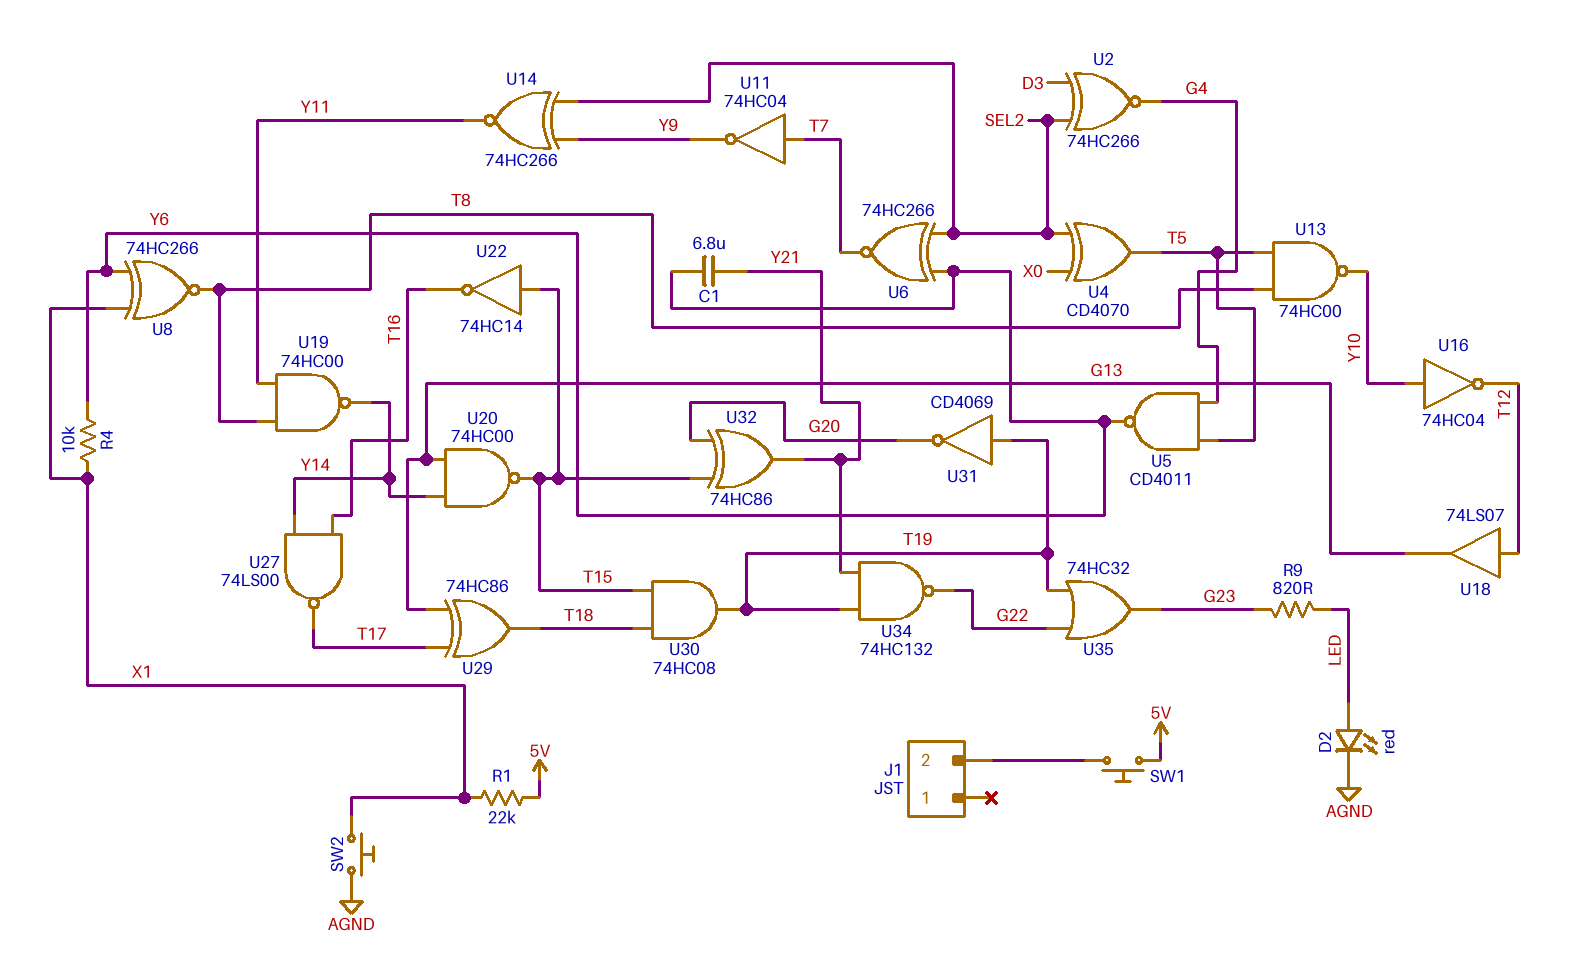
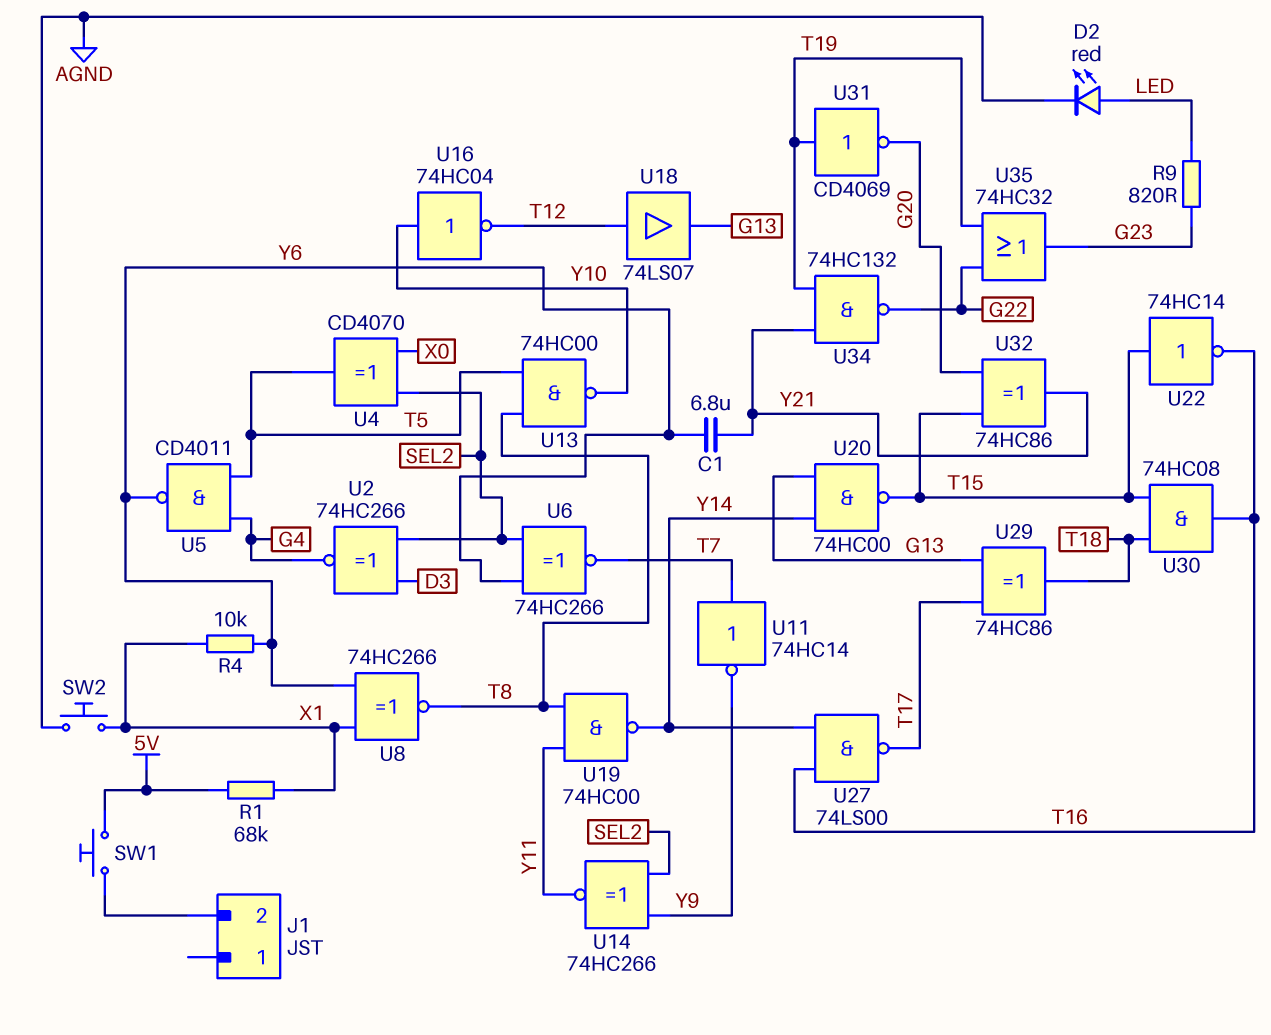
R1: 22k (5V, X1) -> 68k (5V, X1)
U11: NOT 74HC04 (in T7, out Y9) -> NOT 74HC14 (in T7, out Y9)
U30: AND 74HC08 (in T15, in T18, out T19) -> AND 74HC08 (in T15, in T18, out T16)

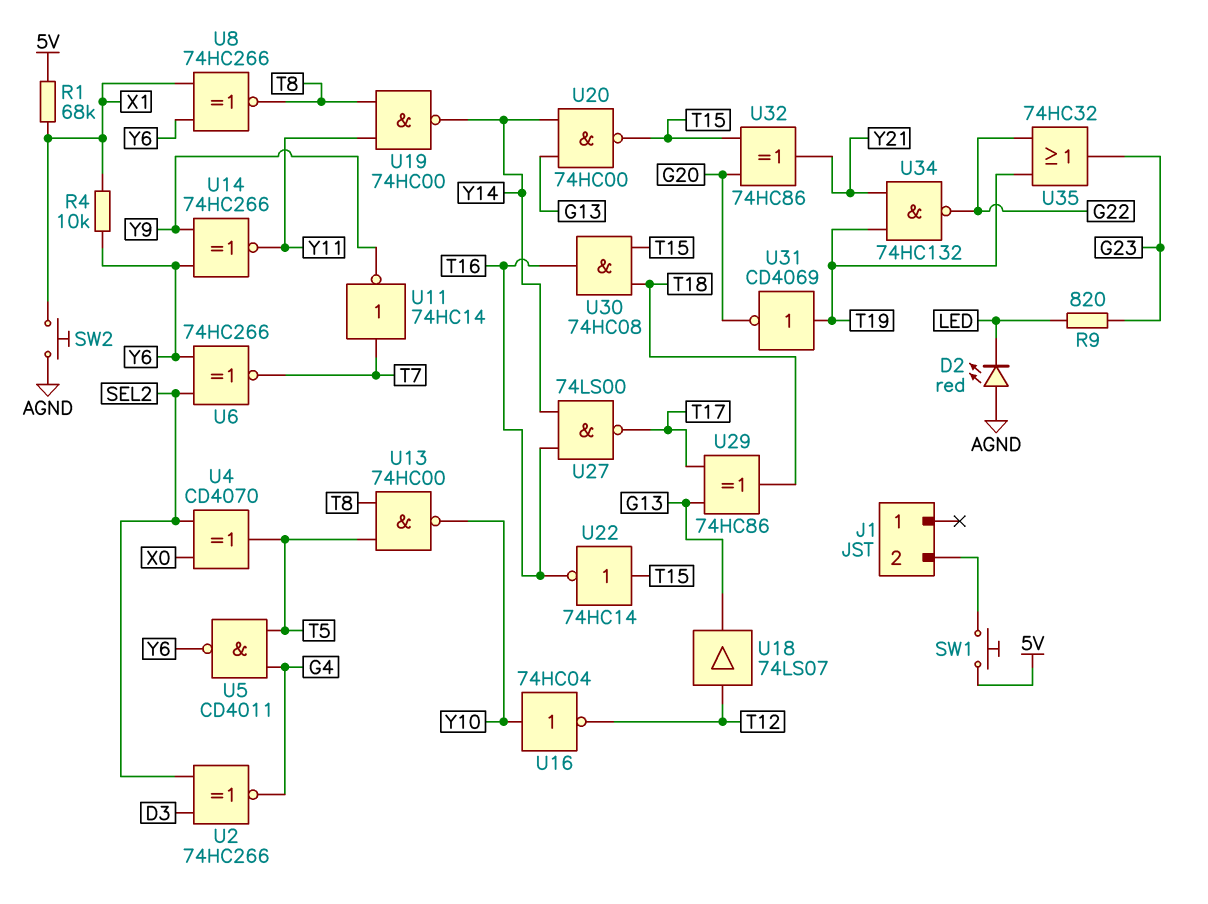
C1: 6.8uF (Y6, Y21) -> none
D2: LED red (A LED, K AGND) -> LED red (A AGND, K LED)
U14: XNOR 74HC266 (in SEL2, in Y9, out Y11) -> XNOR 74HC266 (in Y6, in Y9, out Y11)

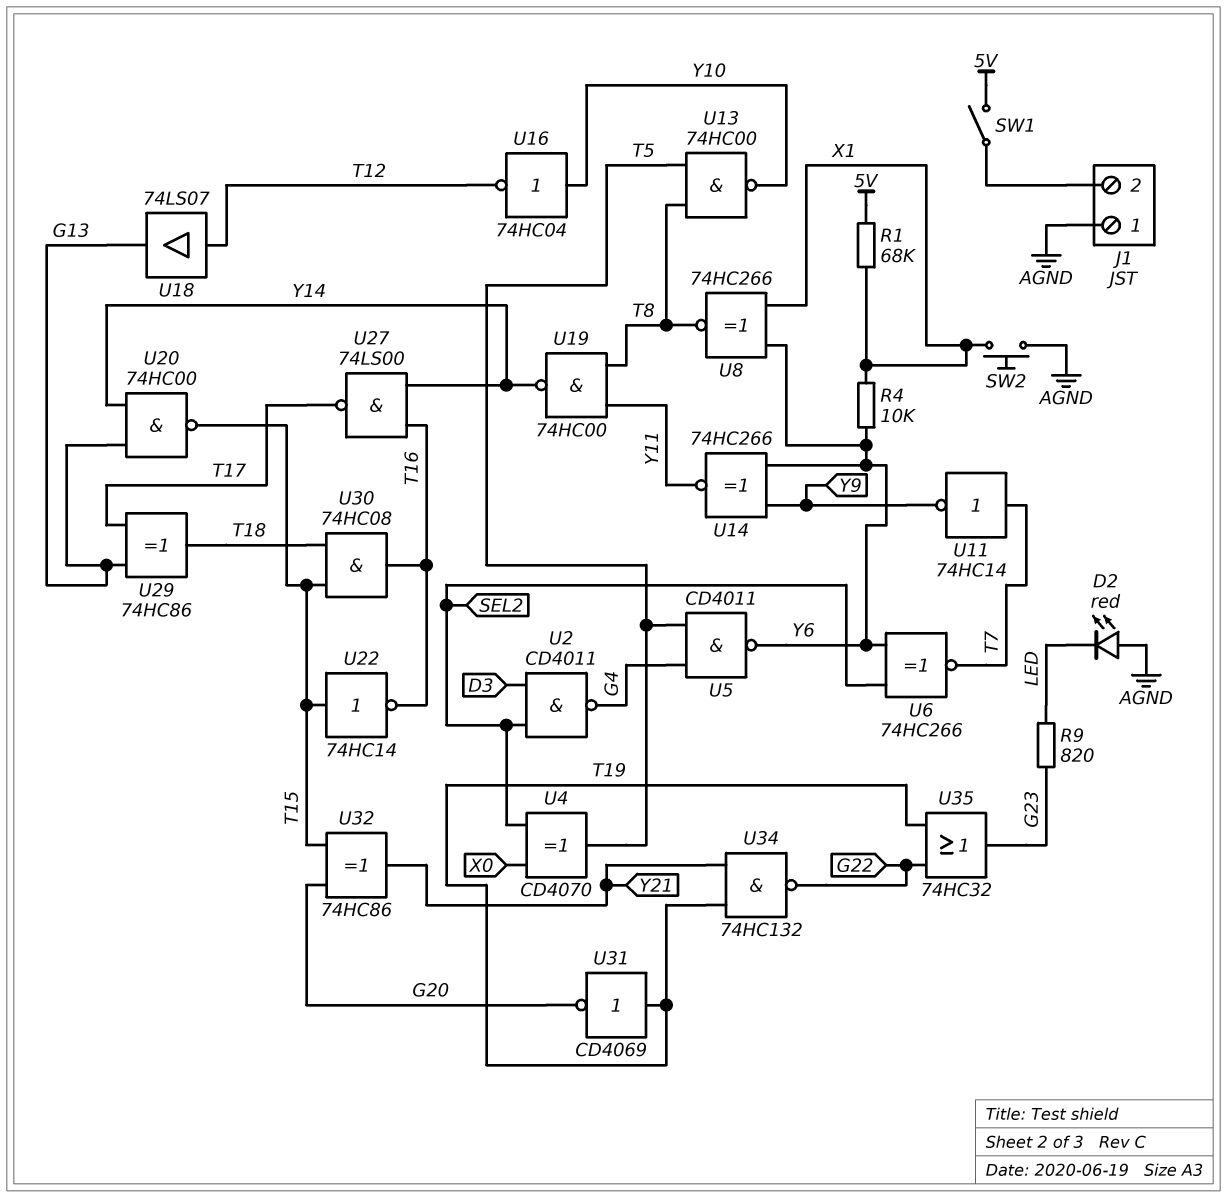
J1 pin 1: none -> AGND
SW1: button (5V, J1/2) -> switch (5V, J1/2)
U2: XNOR 74HC266 (in D3, in SEL2, out G4) -> NAND CD4011 (in D3, in SEL2, out G4)

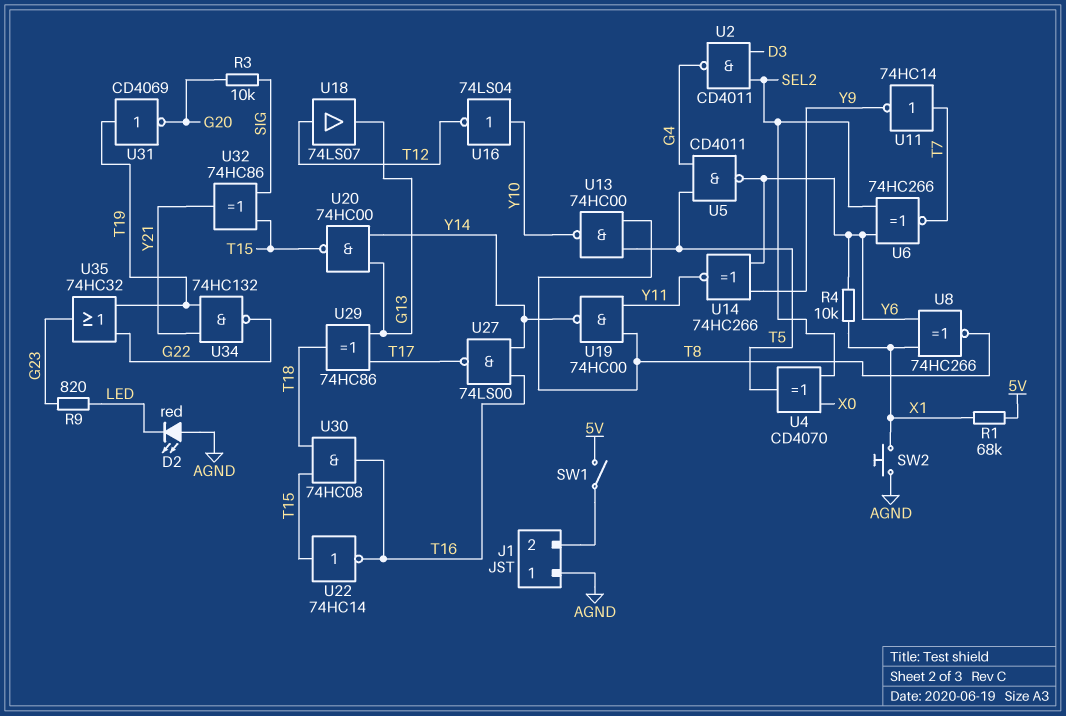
R3: none -> 10k (G20, SIG)
U16: NOT 74HC04 (in Y10, out T12) -> NOT 74LS04 (in Y10, out T12)
U32: XOR 74HC86 (in G20, in T15, out Y21) -> XOR 74HC86 (in SIG, in T15, out Y21)

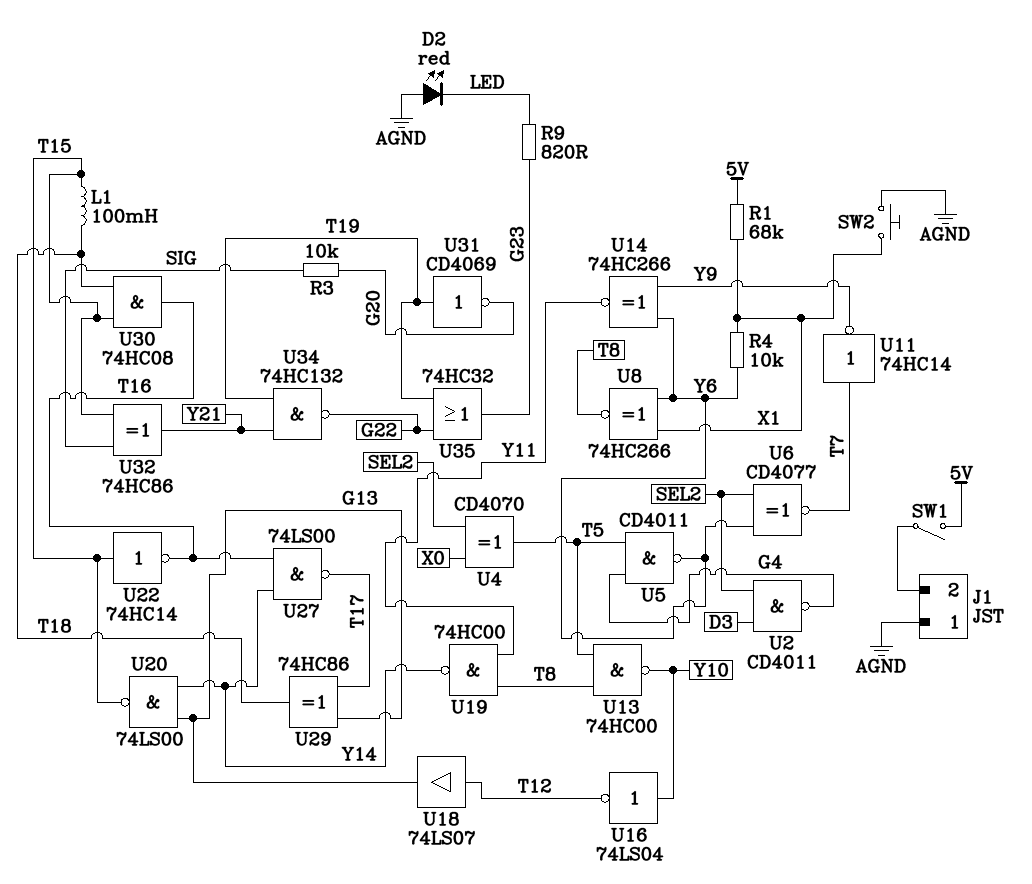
L1: none -> 100mH (T15, T18)
U6: XNOR 74HC266 (in SEL2, in Y6, out T7) -> XNOR CD4077 (in SEL2, in Y6, out T7)
U20: NAND 74HC00 (in G13, in Y14, out T15) -> NAND 74LS00 (in G13, in Y14, out T15)

